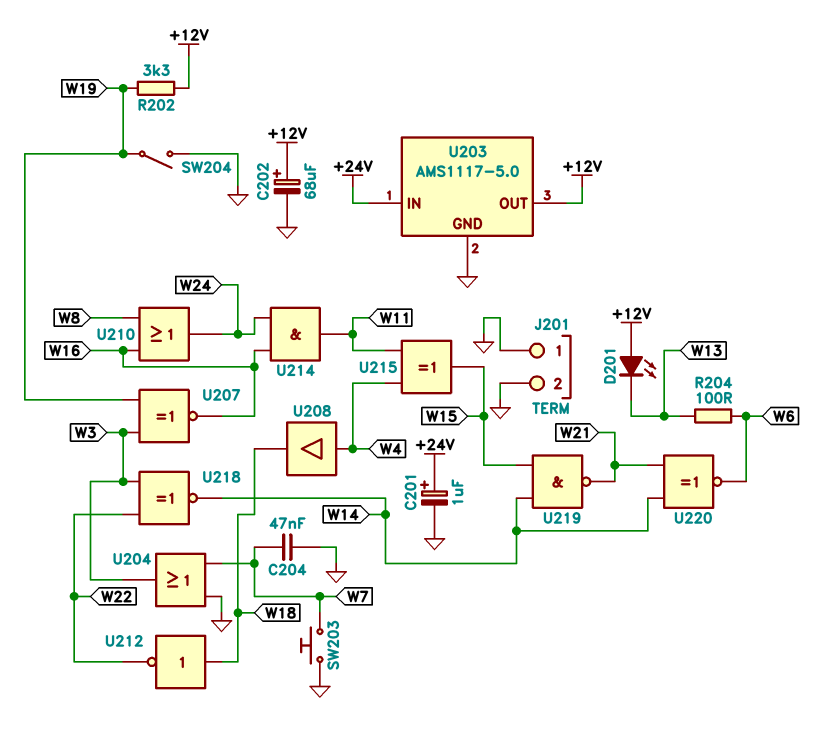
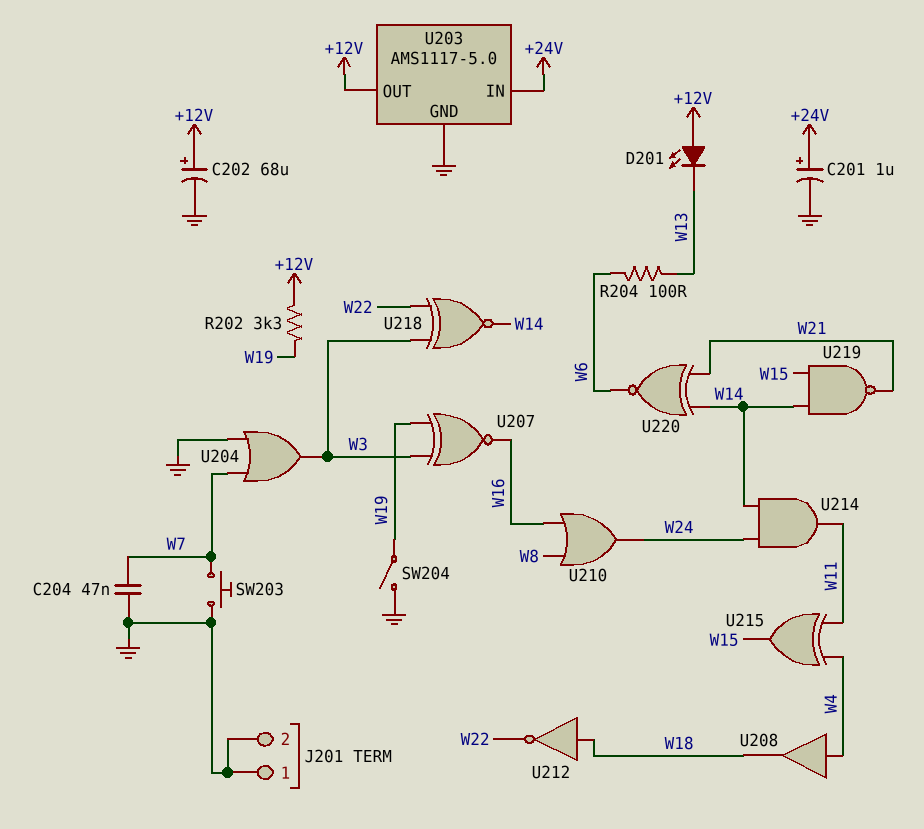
U214: AND (in W16, in W24, out W11) -> AND (in W14, in W24, out W11)

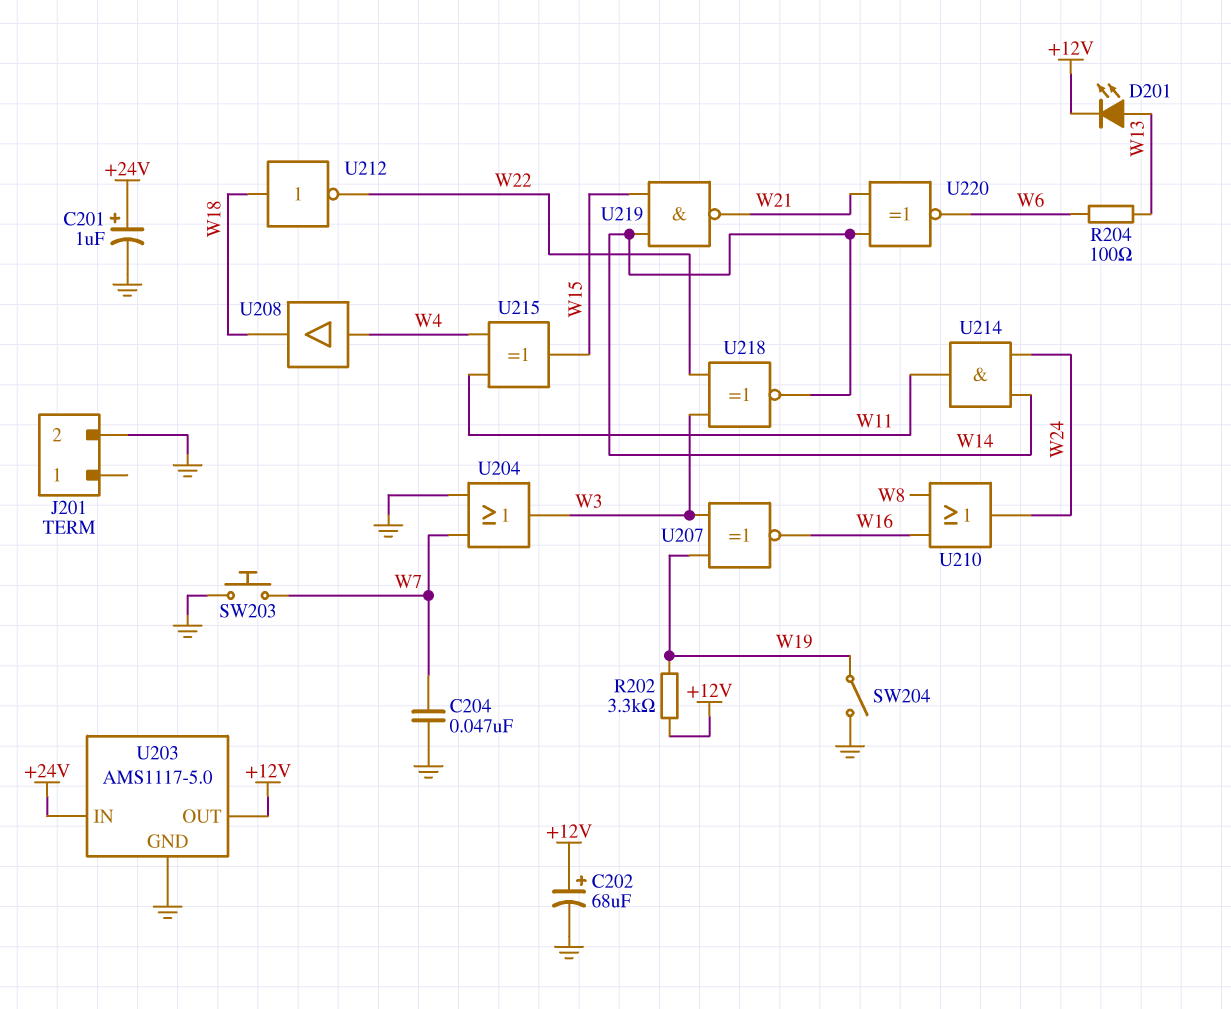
D201: LED (A +12V, K W13) -> LED (A W13, K +12V)
J201 pin 1: GND -> none

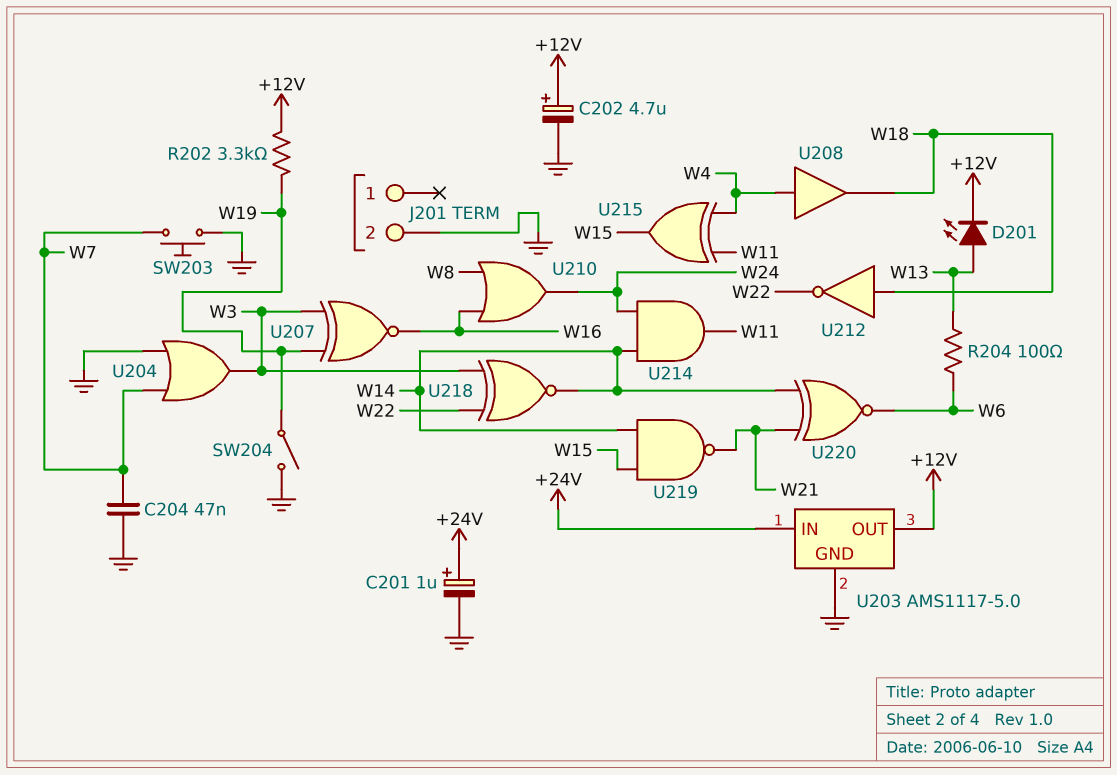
C202: 68uF (plus +12V, minus GND) -> 4.7uF (plus +12V, minus GND)

